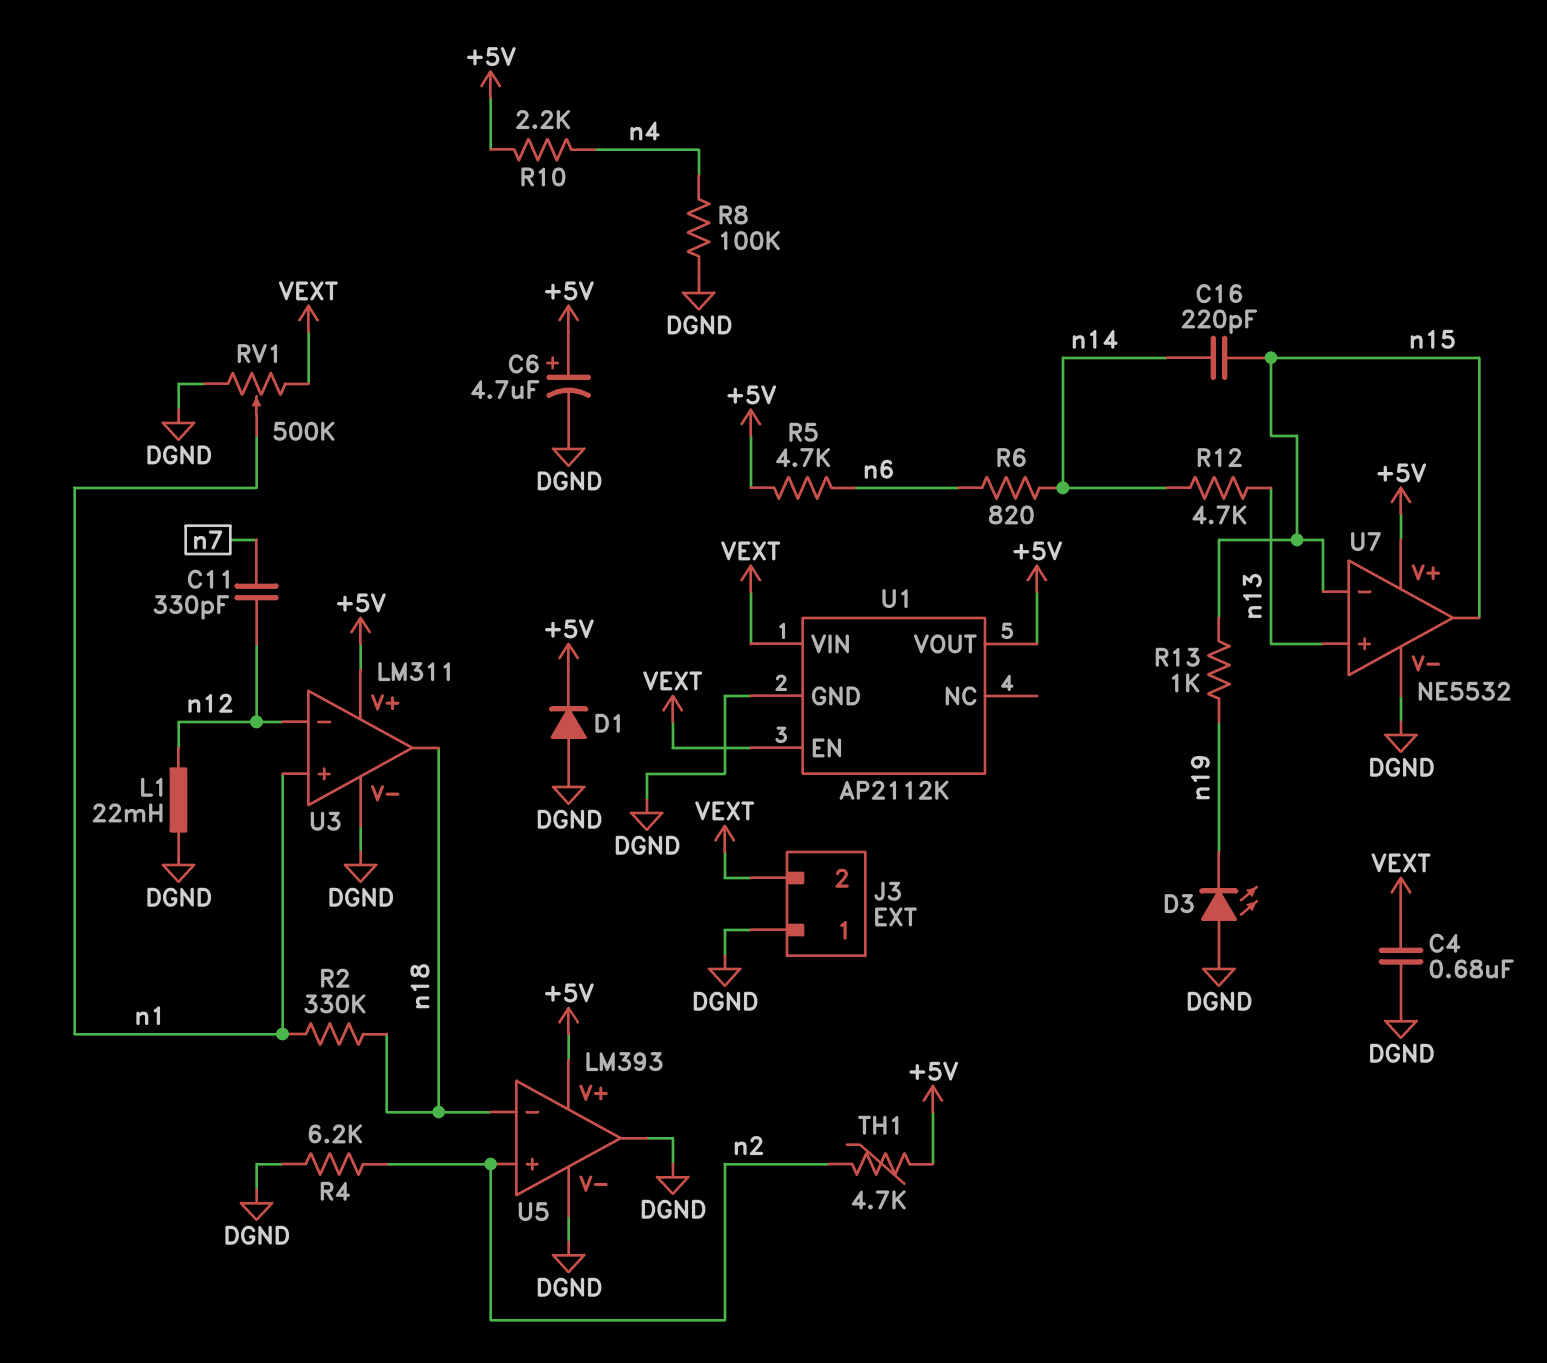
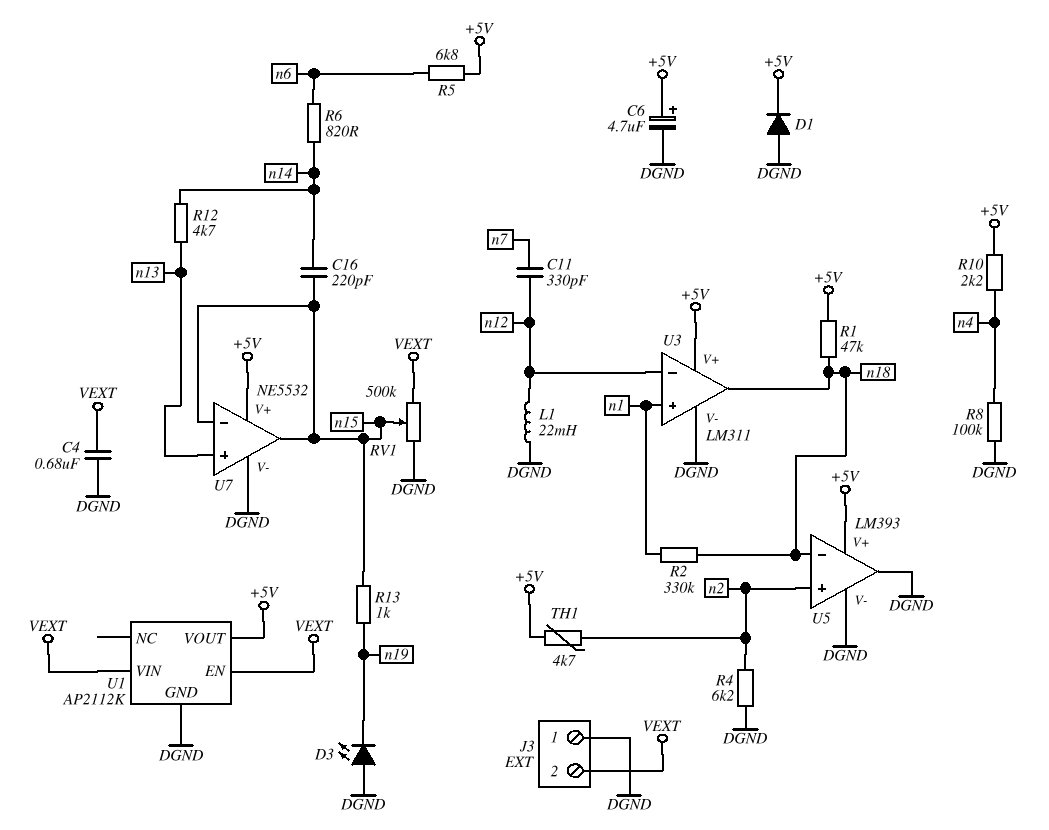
R1: none -> 47k (+5V, n18)
R5: 4.7k (+5V, n6) -> 6.8k (+5V, n6)
RV1: 500k (DGND, VEXT, wiper n1) -> 500k (DGND, VEXT, wiper n15)

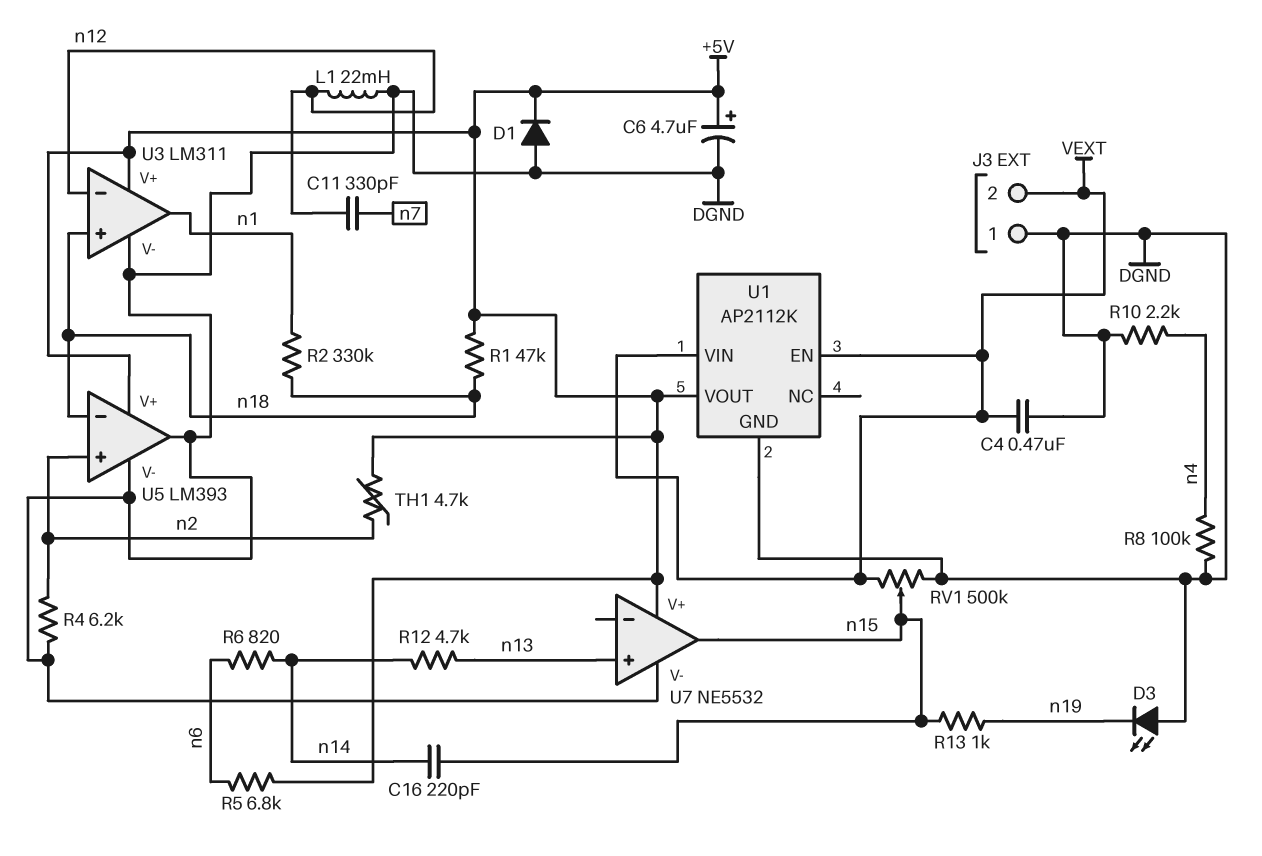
C4: 680nF (DGND, VEXT) -> 470nF (DGND, VEXT)
R10: 2.2k (+5V, n4) -> 2.2k (DGND, n4)
U3 pin in+: n1 -> n18
U3 pin out: n18 -> n1
U7 pin in-: n15 -> none

